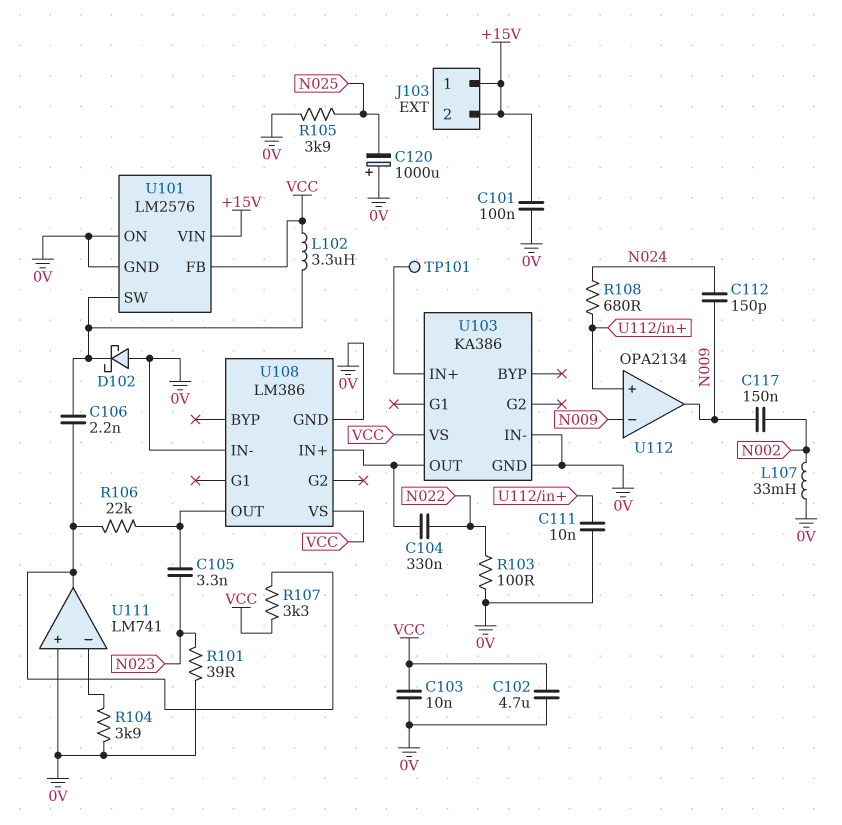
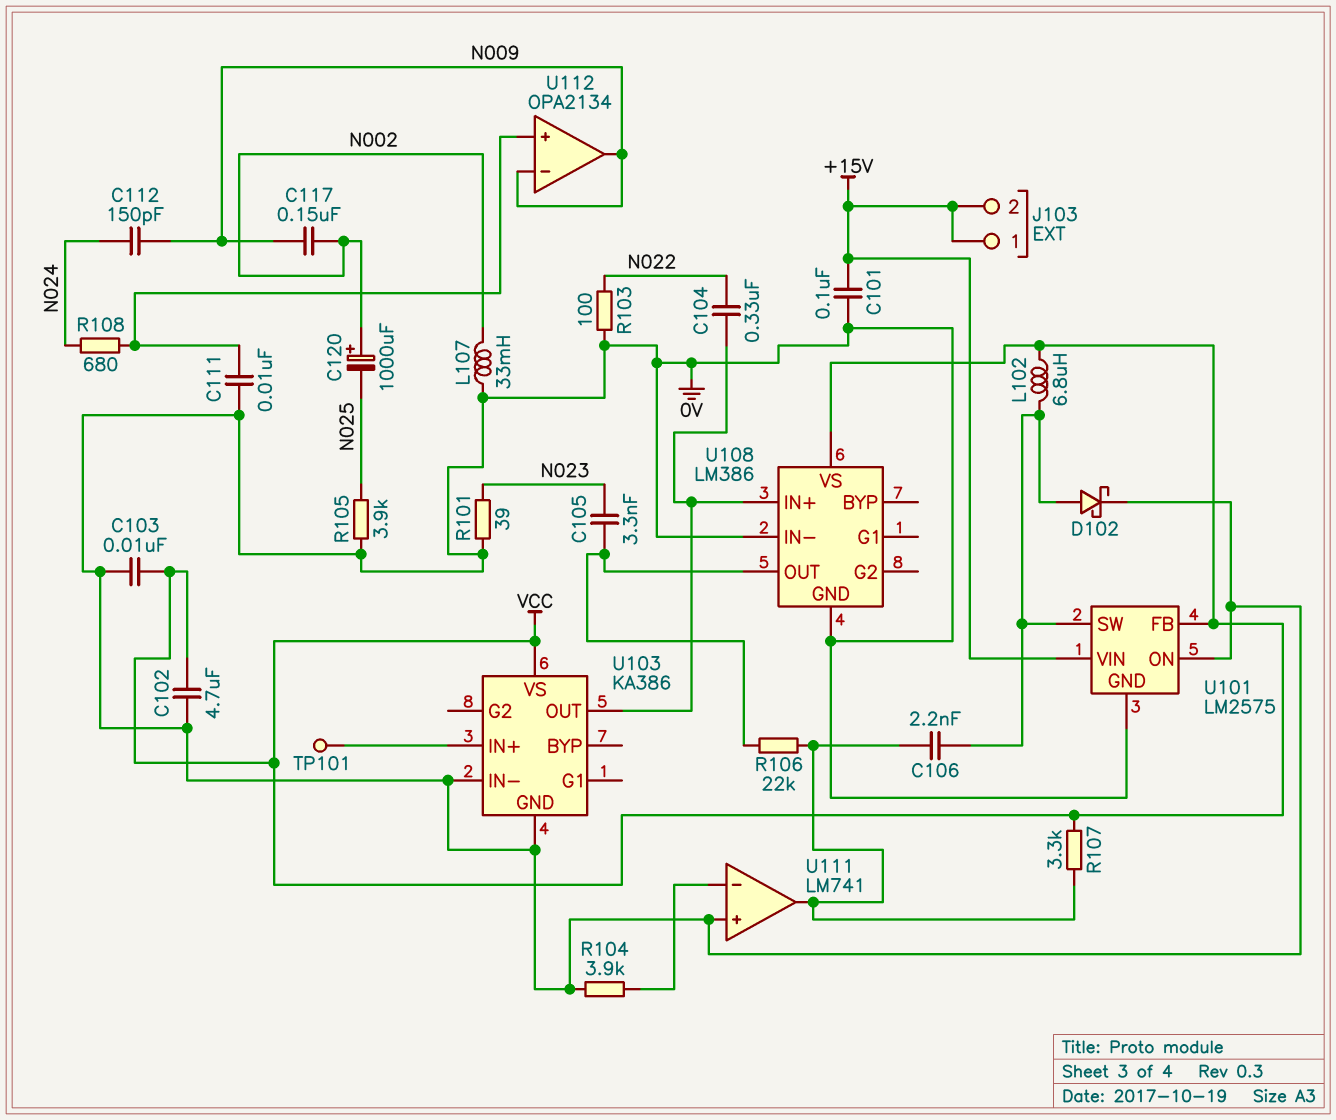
C120: 1000uF (plus 0V, minus N025) -> 1000uF (plus N002, minus N025)
D102: schottky (A 0V, K U101/SW) -> schottky (A U101/SW, K 0V)
L102: 3.3uH (U101/SW, VCC) -> 6.8uH (U101/SW, VCC)
U101: LM2576 -> LM2575

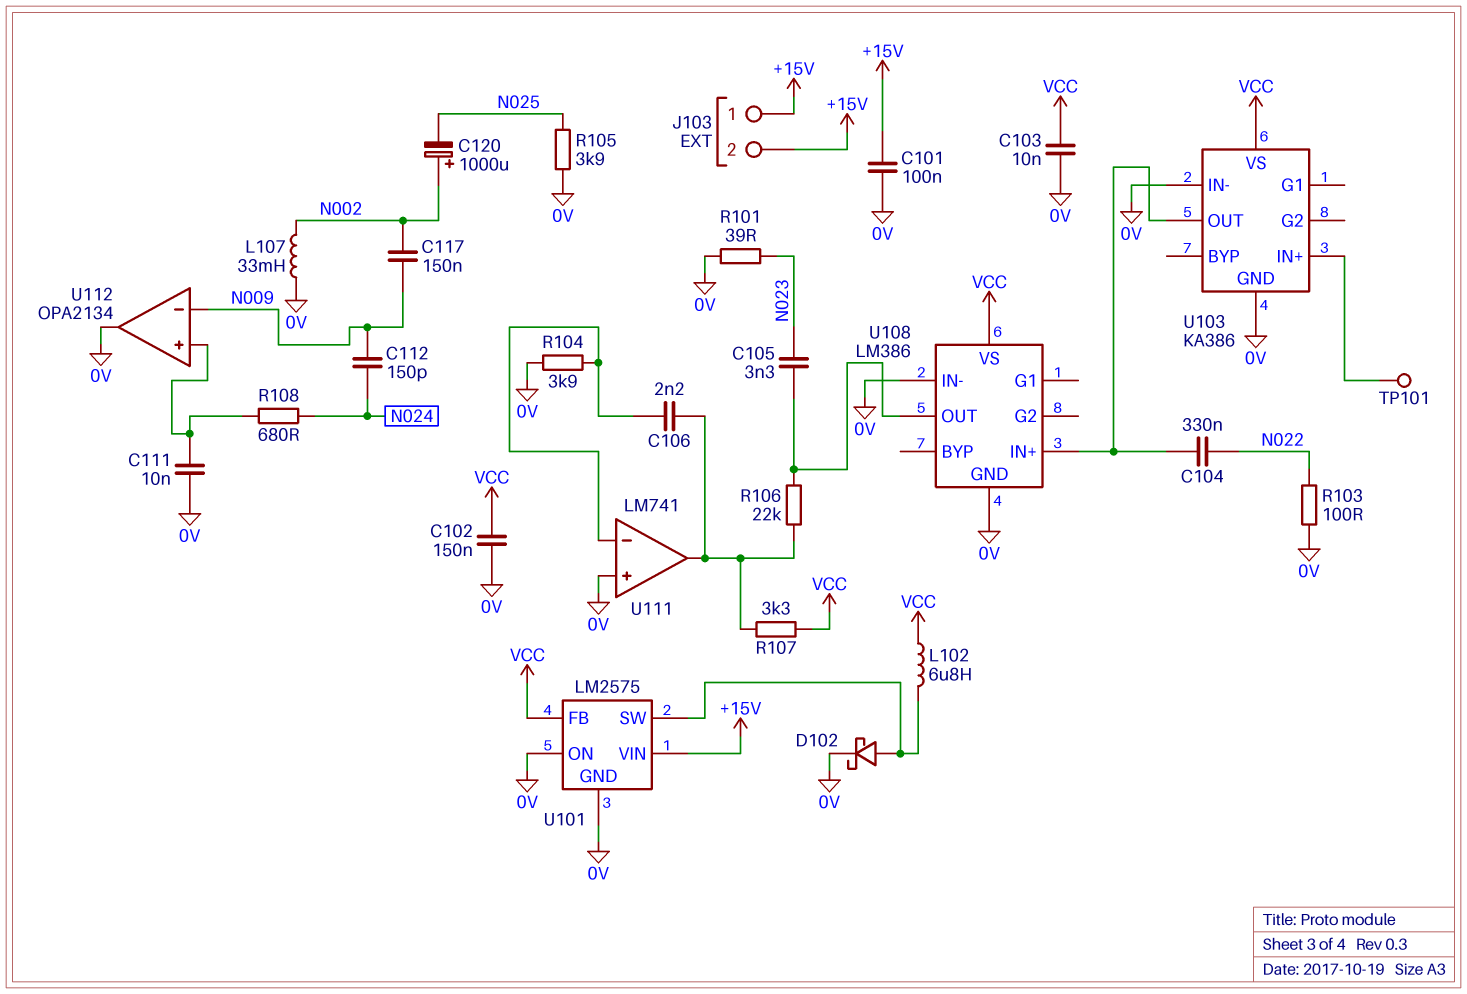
C102: 4.7uF (0V, VCC) -> 150nF (0V, VCC)
C106: 2.2nF (U101/SW, U111/out) -> 2.2nF (U111/in-, U111/out)
U112 pin out: N009 -> 0V

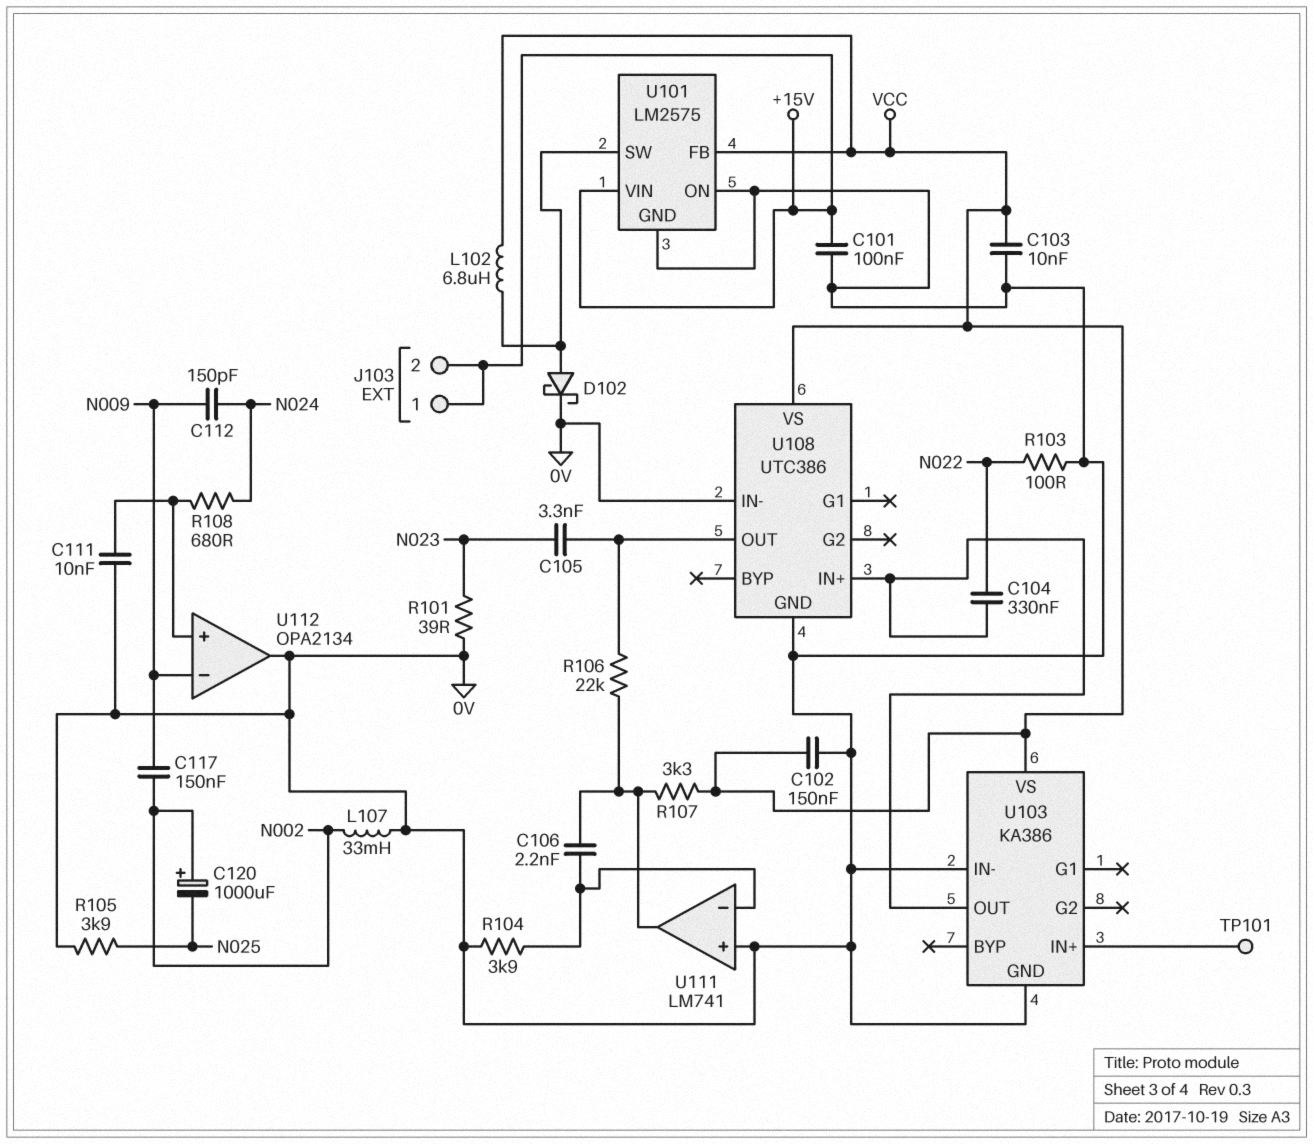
U108: LM386 -> UTC386

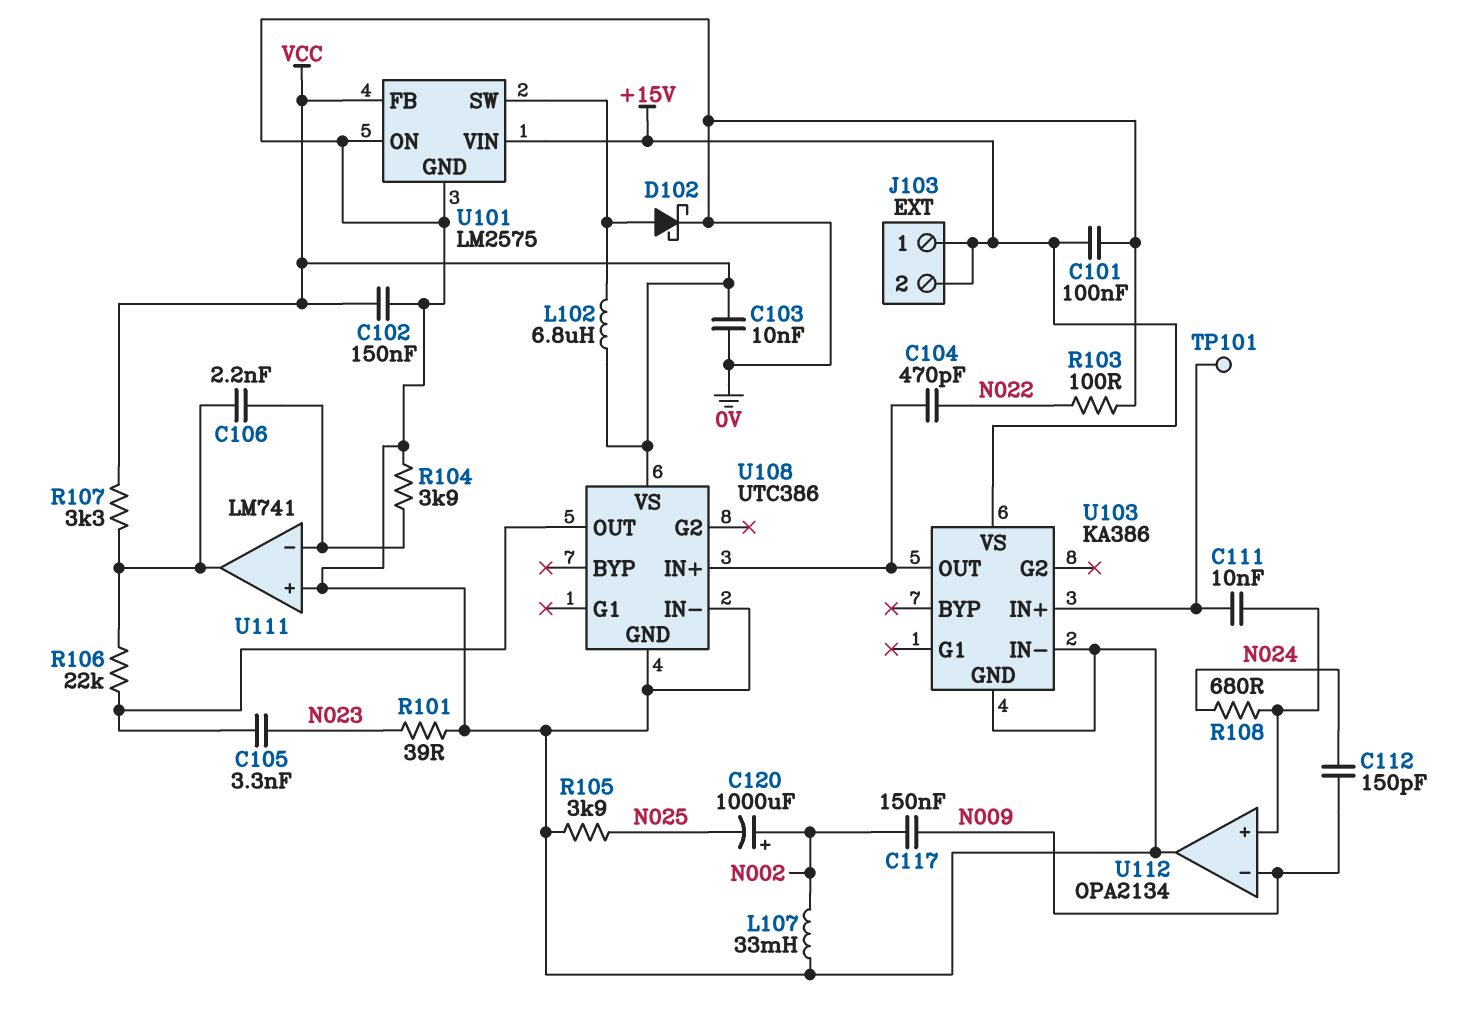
C104: 330nF (N022, U103/OUT) -> 470pF (N022, U103/OUT)
C111: 10nF (0V, U112/in+) -> 10nF (U103/IN+, U112/in+)
U103 pin VS: VCC -> +15V

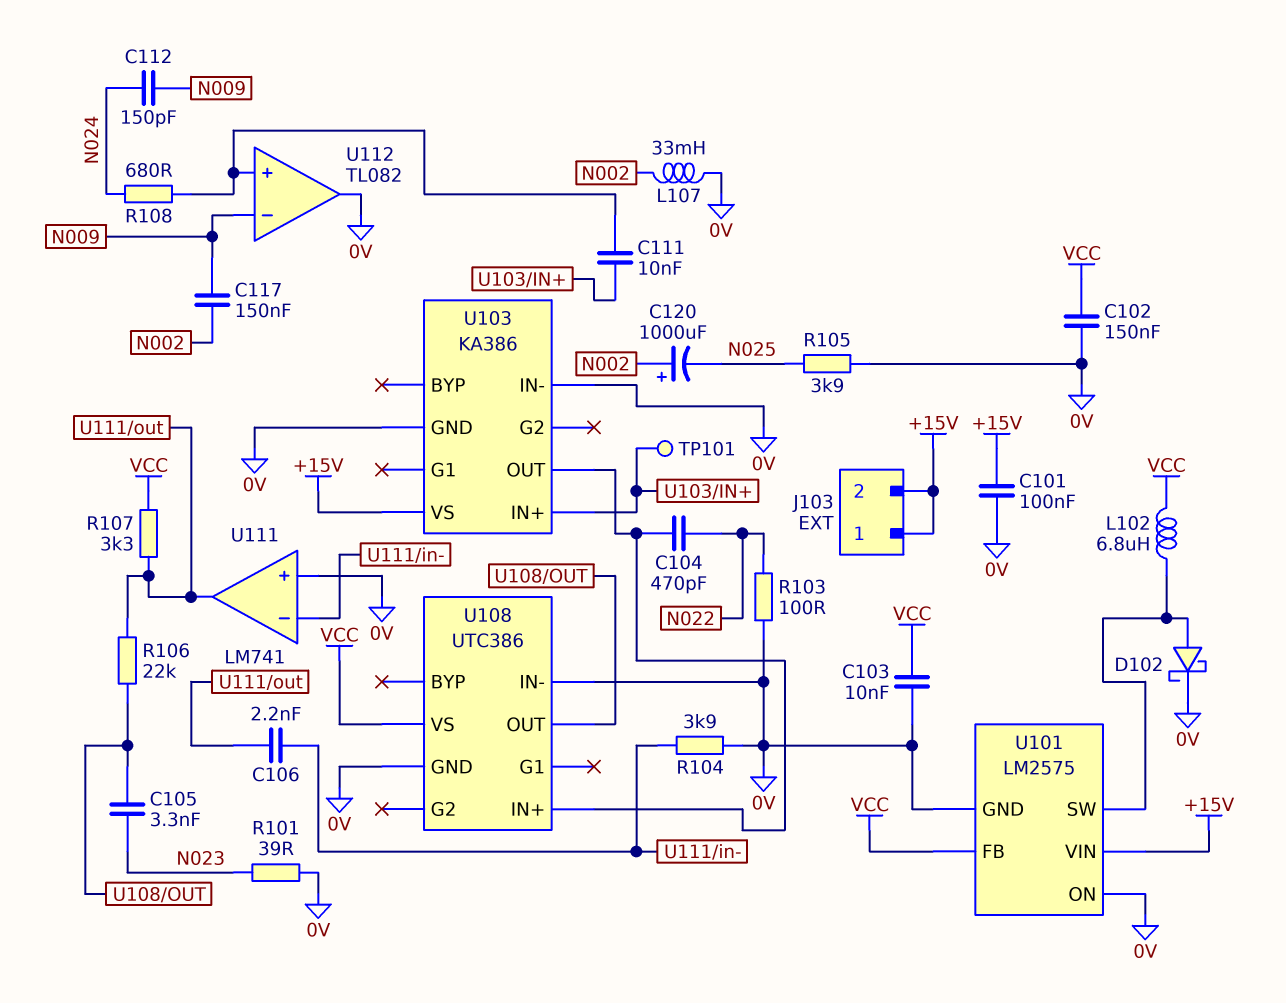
U112: OPA2134 -> TL082

